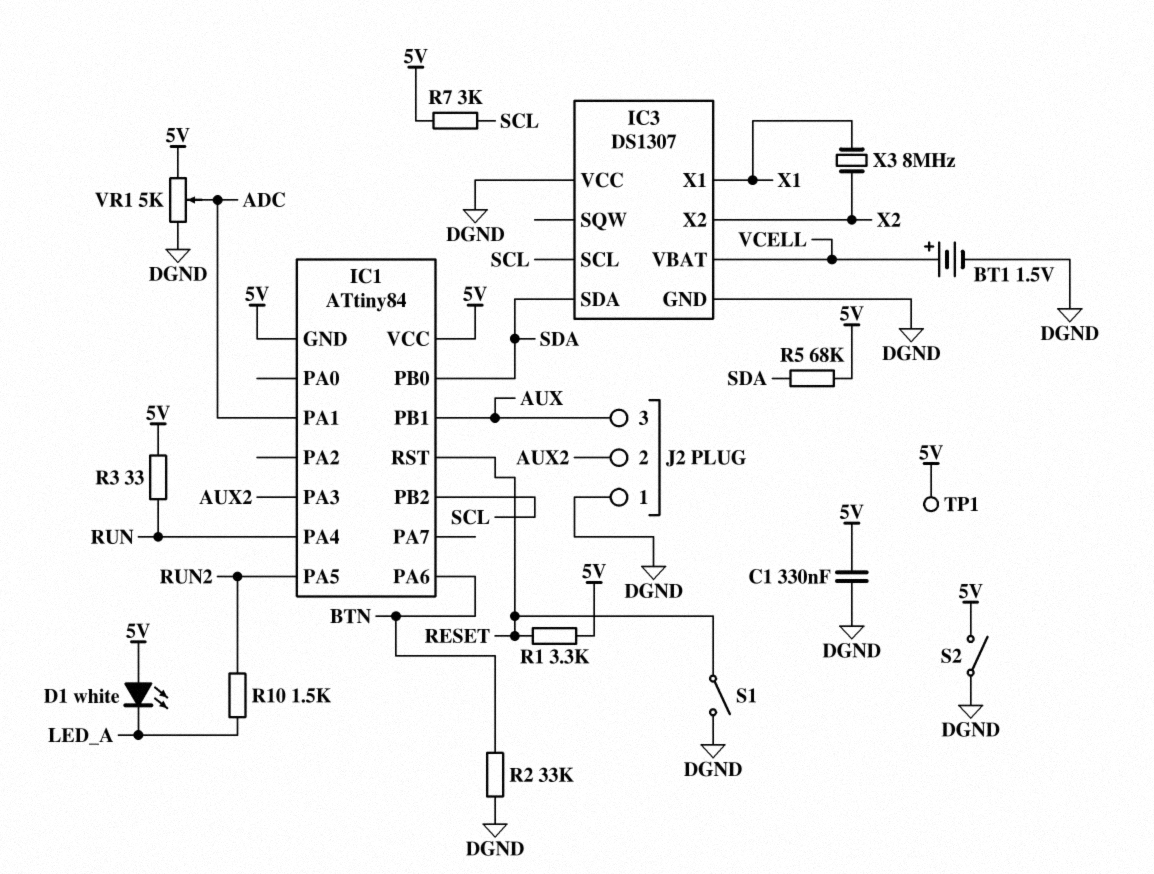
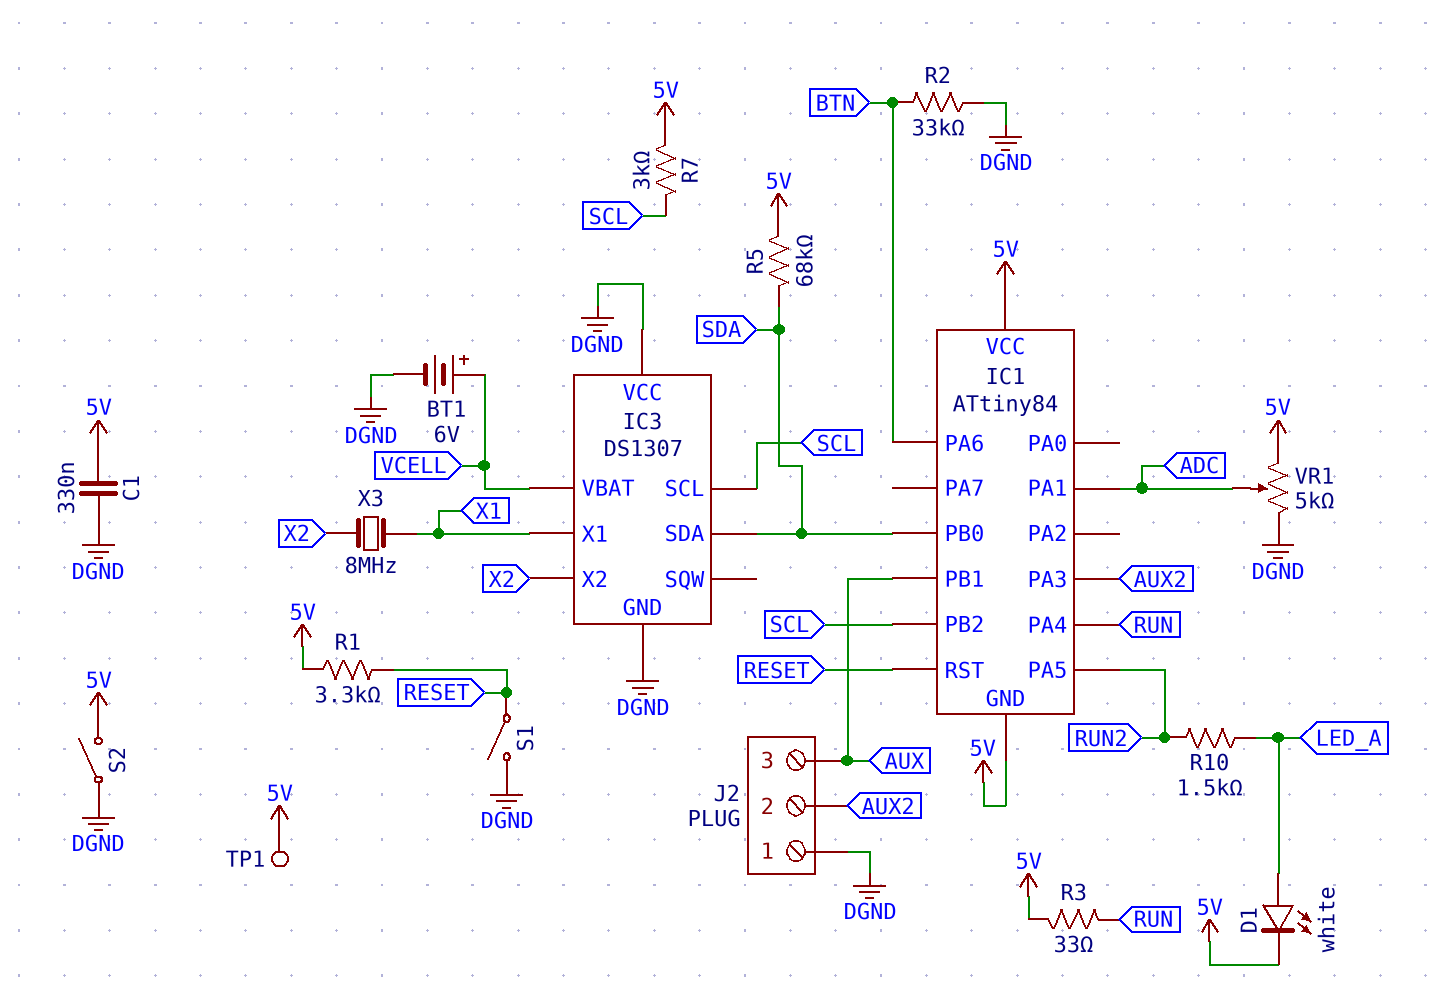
BT1: 1.5V (plus VCELL, minus DGND) -> 6V (plus VCELL, minus DGND)
D1: LED white (A 5V, K LED_A) -> LED white (A LED_A, K 5V)

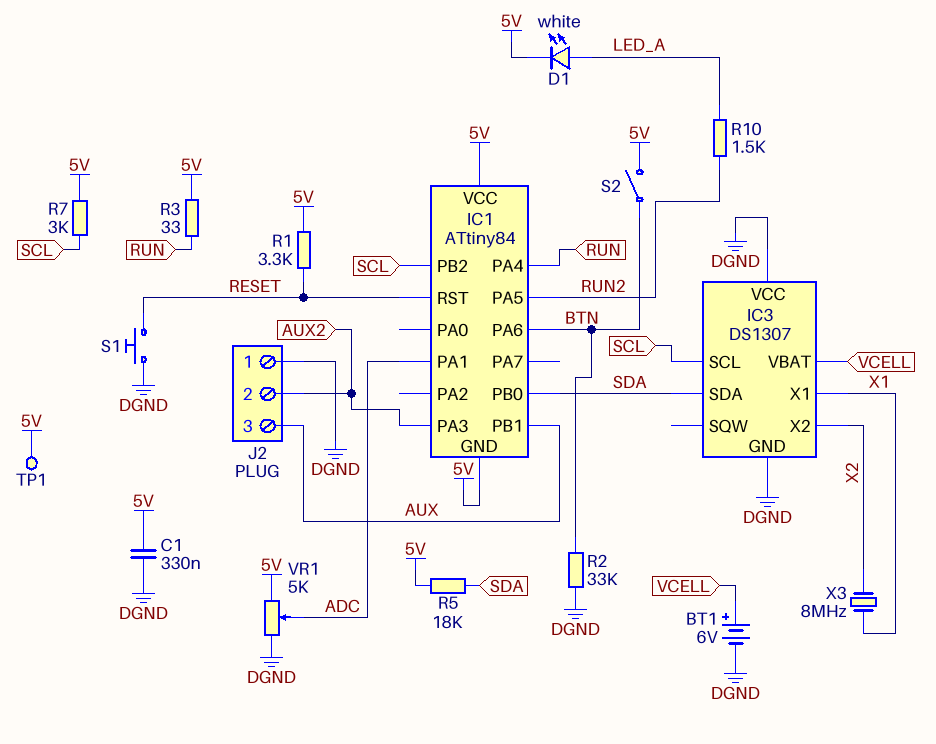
R5: 68k (5V, SDA) -> 18k (5V, SDA)
S1: switch (DGND, RESET) -> button (DGND, RESET)
S2: switch (5V, DGND) -> switch (5V, BTN)

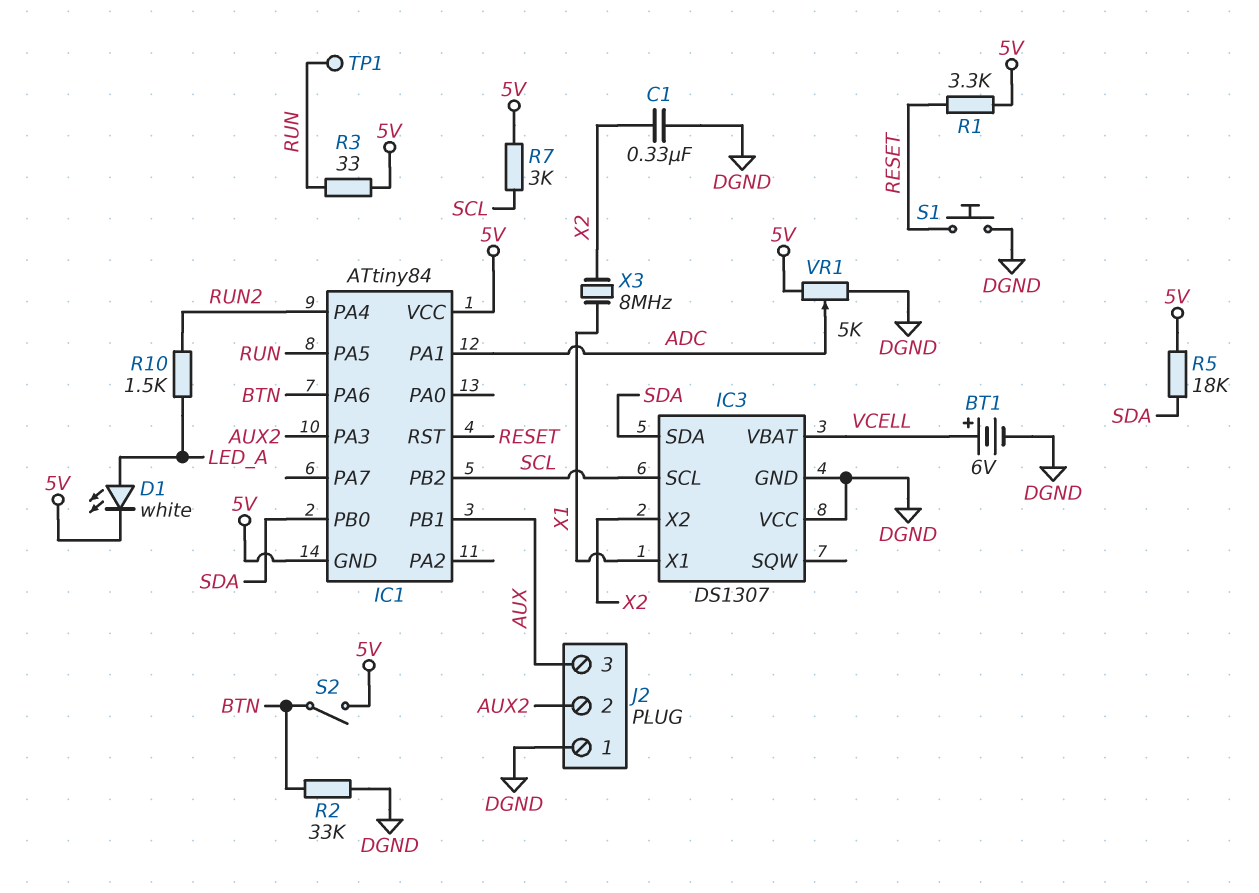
C1: 330nF (5V, DGND) -> 330nF (DGND, X2)
IC1 pin PA4: RUN -> RUN2
IC1 pin PA5: RUN2 -> RUN
TP1: test point (5V) -> test point (RUN)

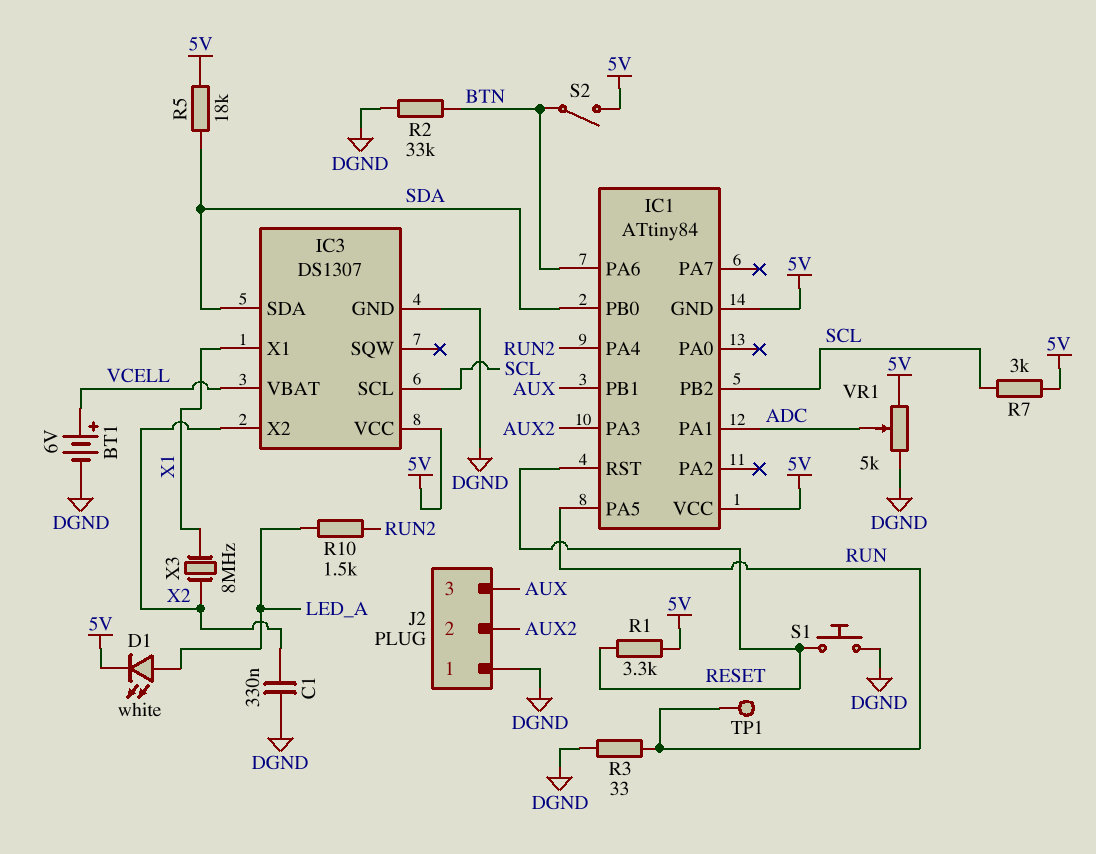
IC3 pin VCC: DGND -> 5V
R3: 33 (5V, RUN) -> 33 (DGND, RUN)

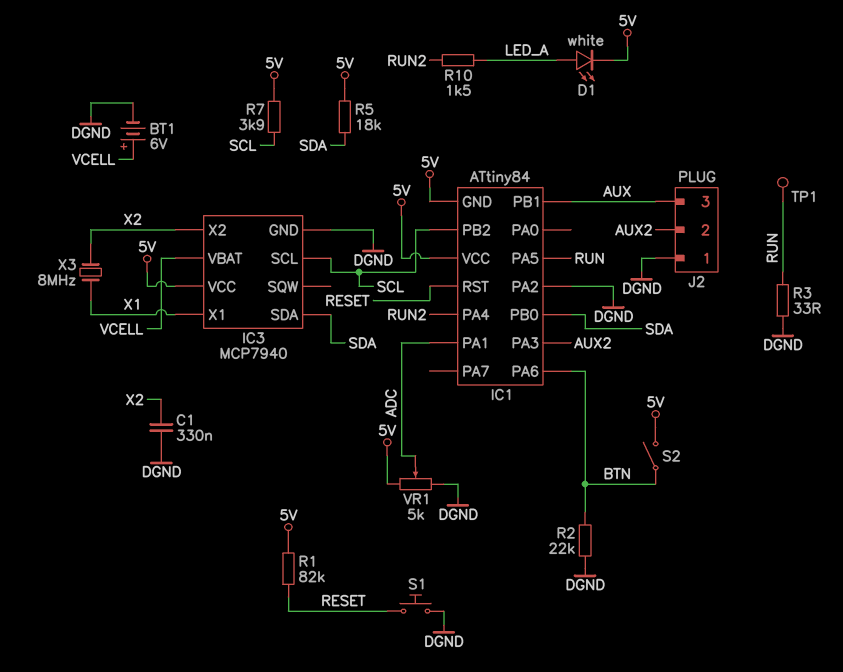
IC1 pin PA2: none -> DGND
IC3: DS1307 -> MCP7940
R1: 3.3k (5V, RESET) -> 82k (5V, RESET)
R2: 33k (BTN, DGND) -> 22k (BTN, DGND)
R7: 3k (5V, SCL) -> 3.9k (5V, SCL)

